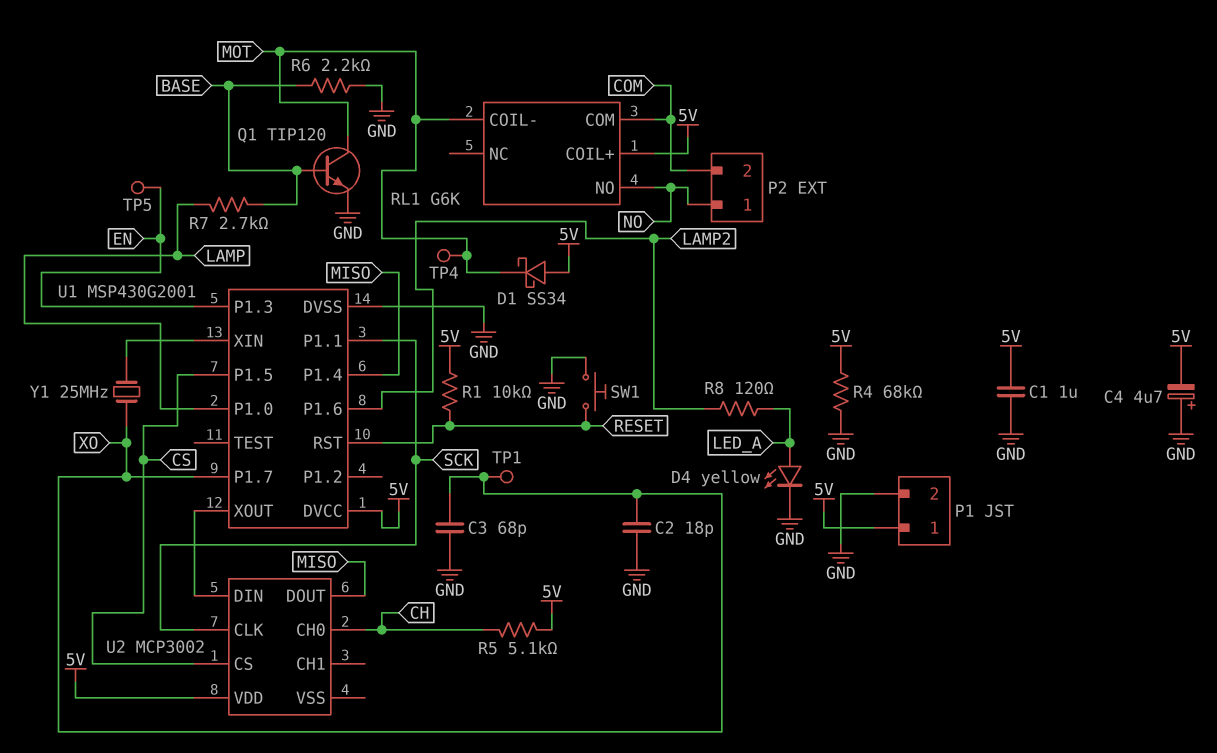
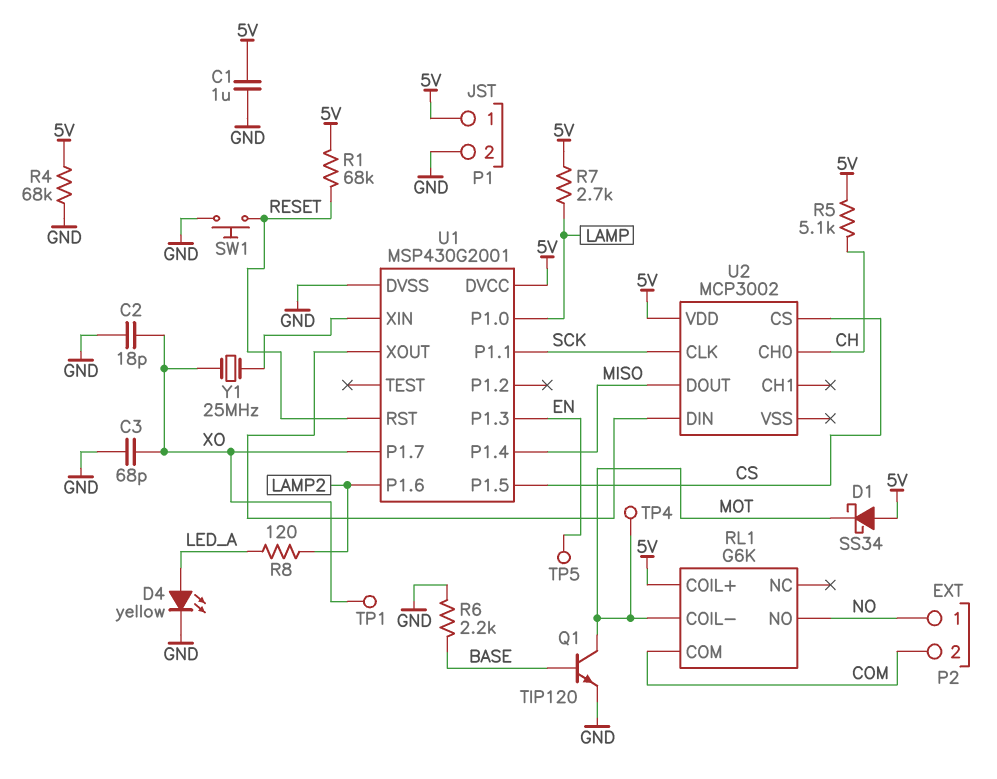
C4: 4.7uF (plus GND, minus 5V) -> none
R1: 10k (5V, RESET) -> 68k (5V, RESET)
R7: 2.7k (BASE, LAMP) -> 2.7k (5V, LAMP)

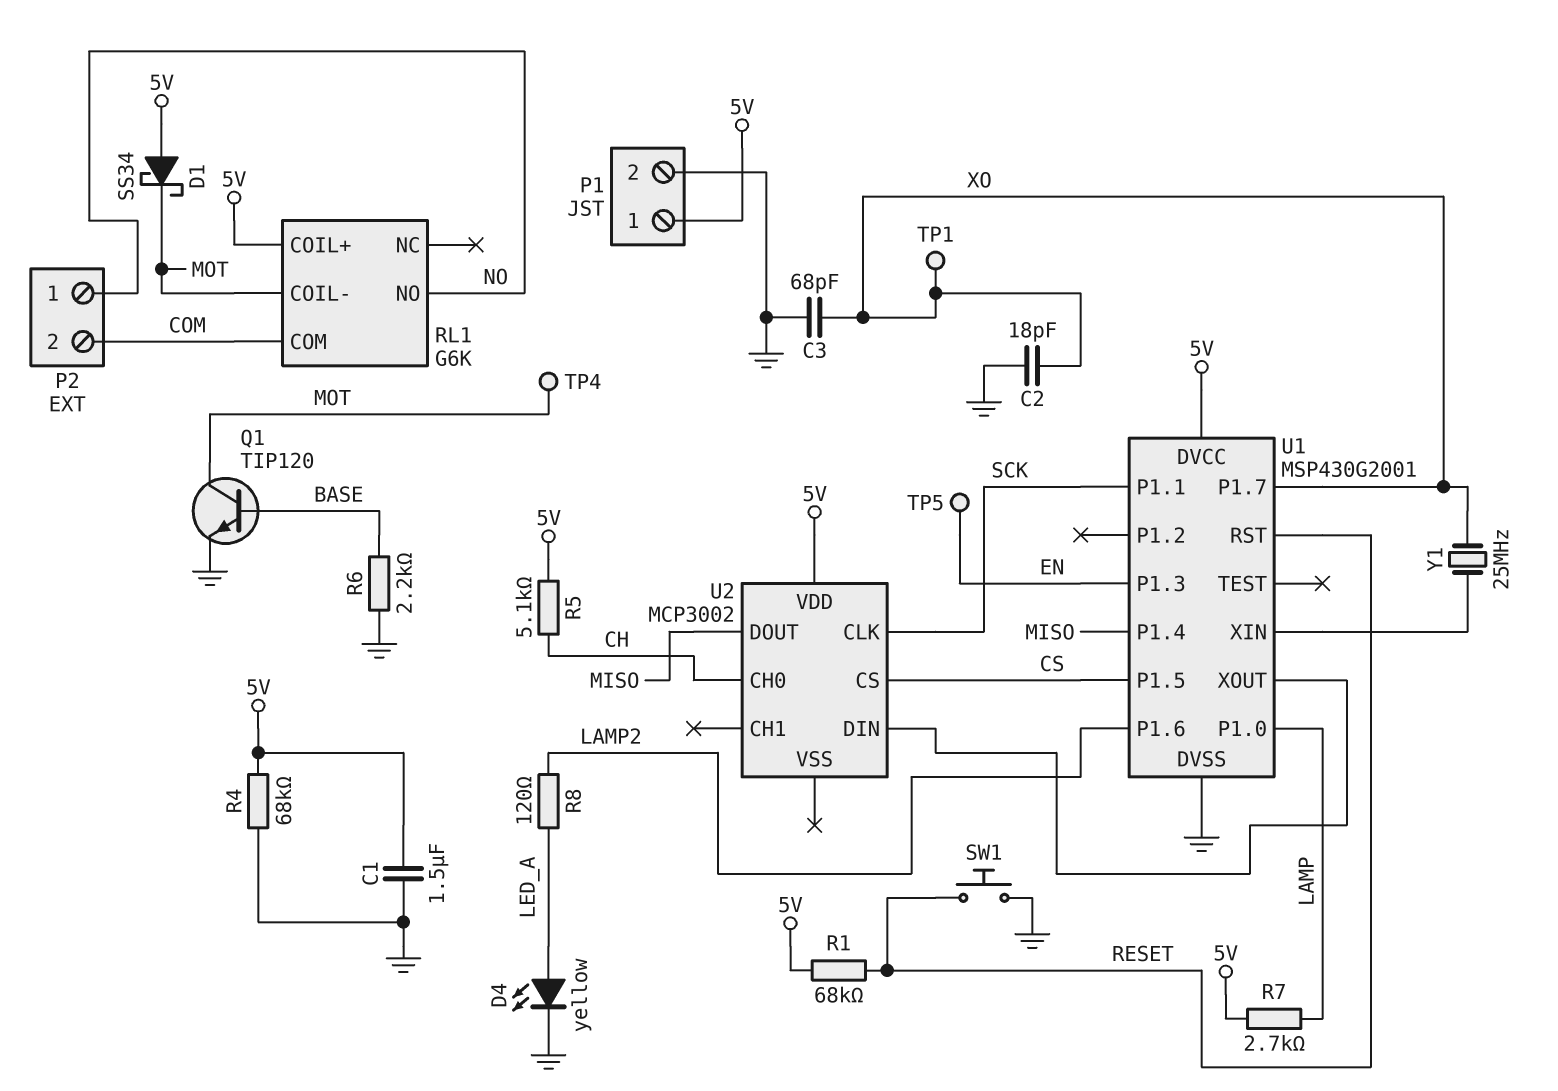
C1: 1uF (5V, GND) -> 1.5uF (5V, GND)

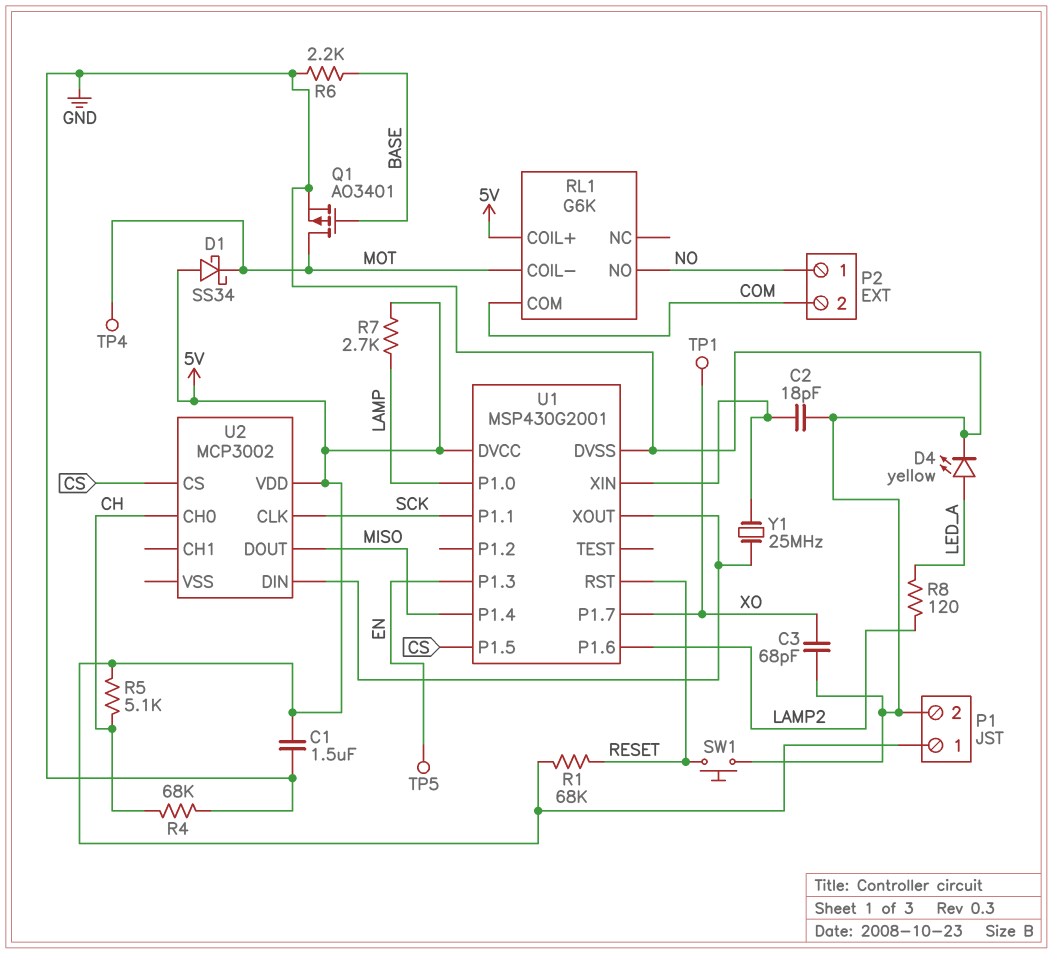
C2: 18pF (GND, XO) -> 18pF (GND, U1/XIN)
Q1: NPN TIP120 (B BASE, C MOT, E GND) -> PMOS AO3401 (G BASE, D MOT, S GND)
R4: 68k (5V, GND) -> 68k (CH, GND)
Y1: 25MHz (U1/XIN, XO) -> 25MHz (U1/XIN, U1/XOUT)

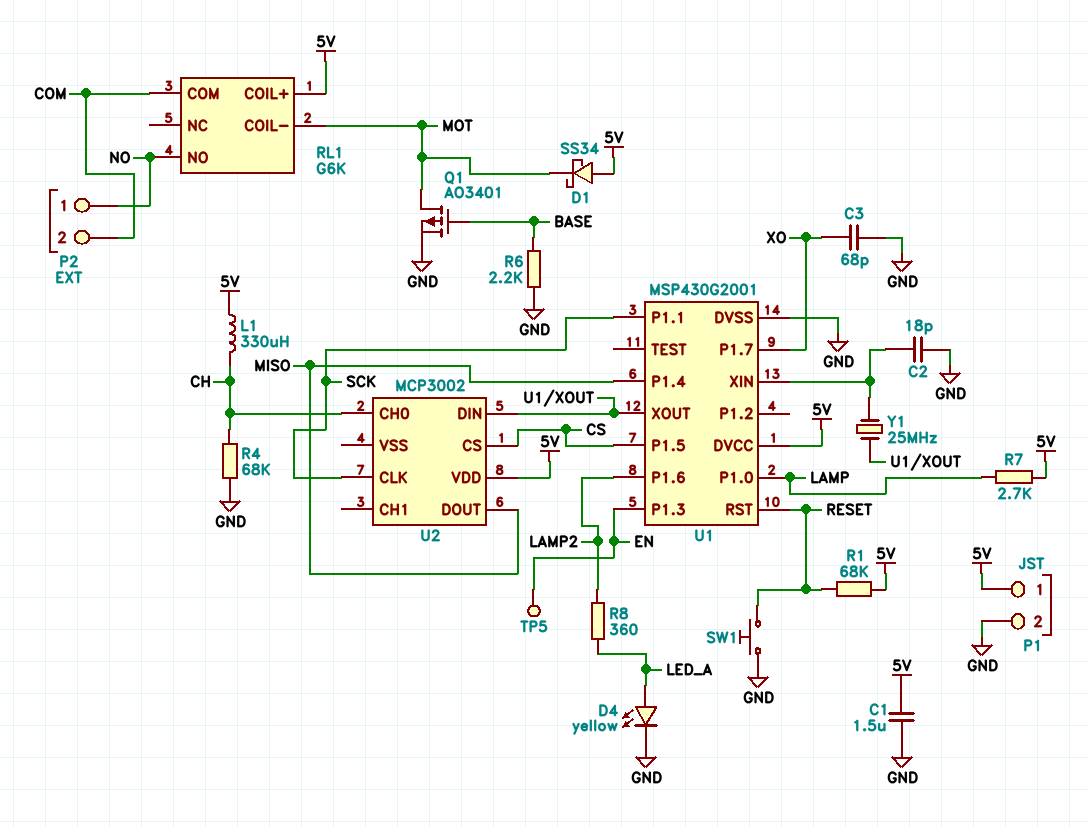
L1: none -> 330uH (5V, CH)
R5: 5.1k (5V, CH) -> none
R8: 120 (LAMP2, LED_A) -> 360 (LAMP2, LED_A)
TP1: test point (XO) -> none
TP4: test point (MOT) -> none

